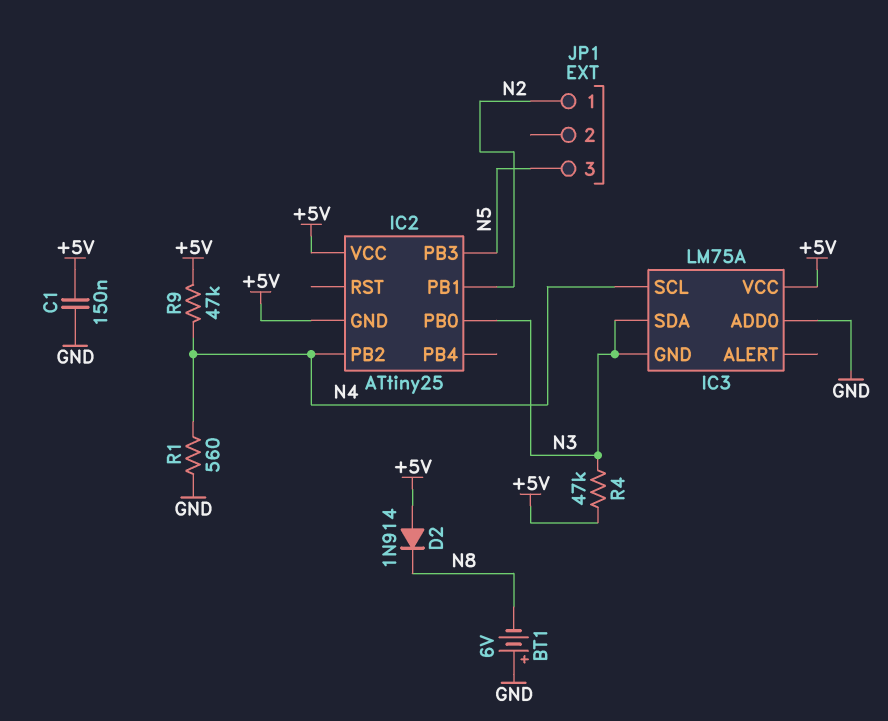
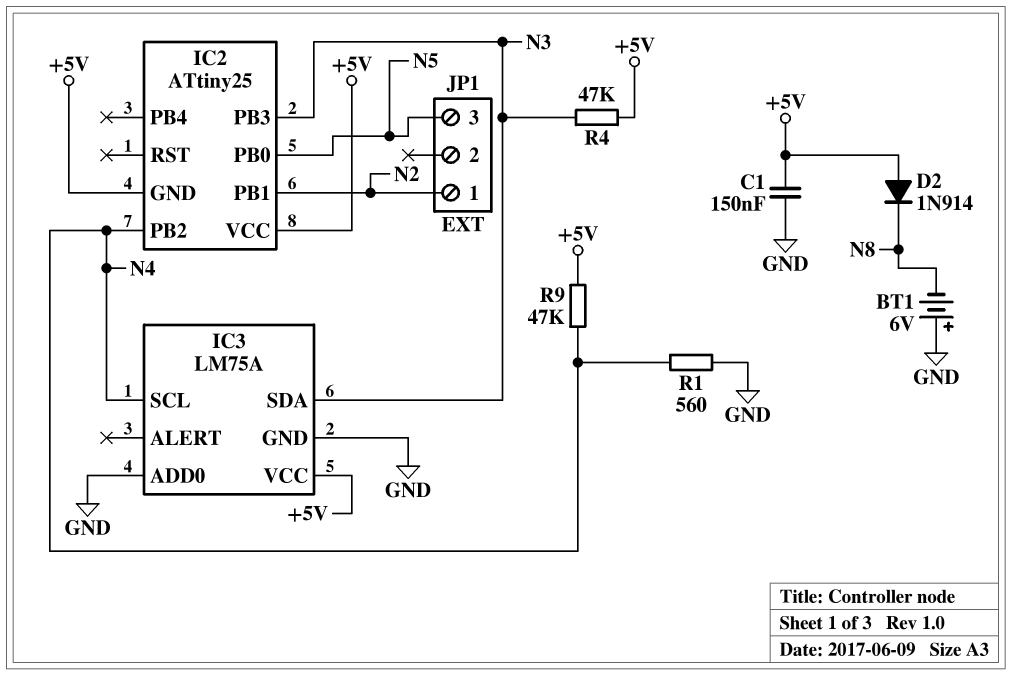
IC2 pin PB0: N3 -> N5
IC2 pin PB3: N5 -> N3
IC3 pin GND: N3 -> GND

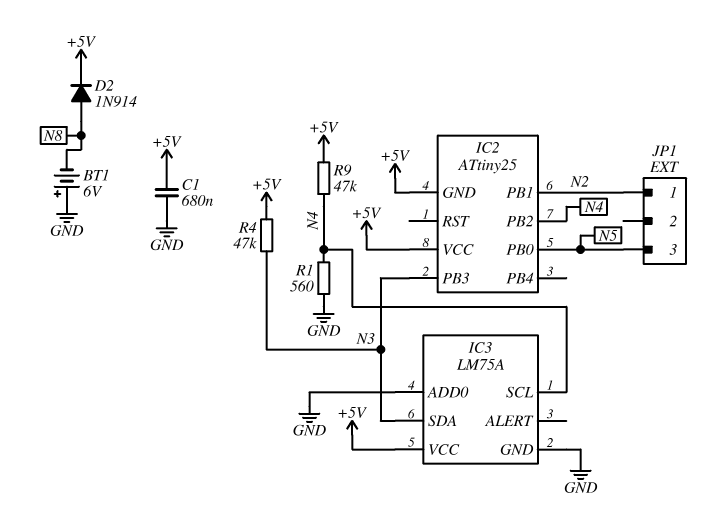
C1: 150nF (+5V, GND) -> 680nF (+5V, GND)
D2: diode 1N914 (A +5V, K N8) -> diode 1N914 (A N8, K +5V)

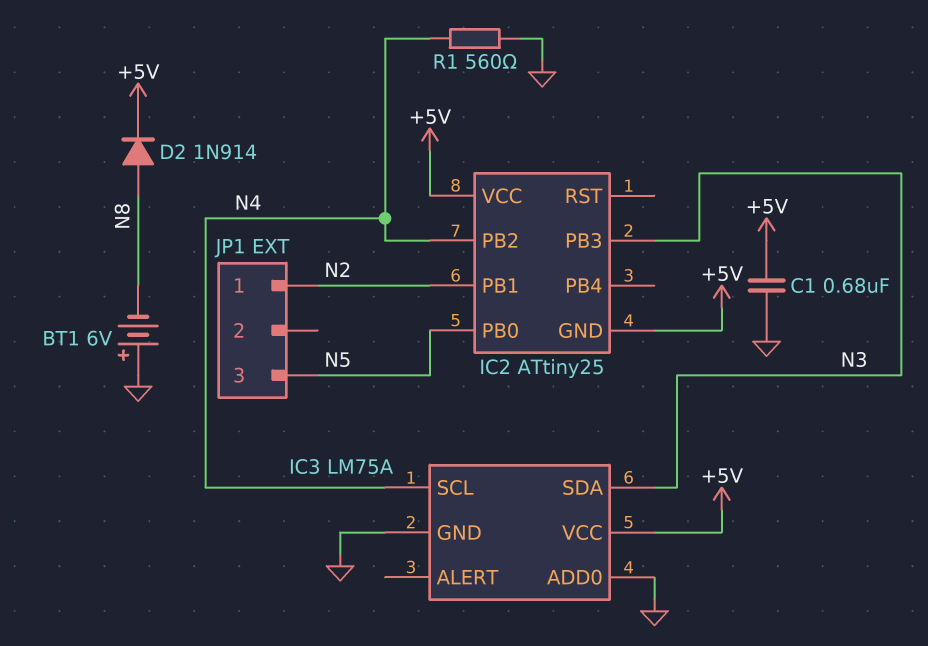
R4: 47k (+5V, N3) -> none
R9: 47k (+5V, N4) -> none

